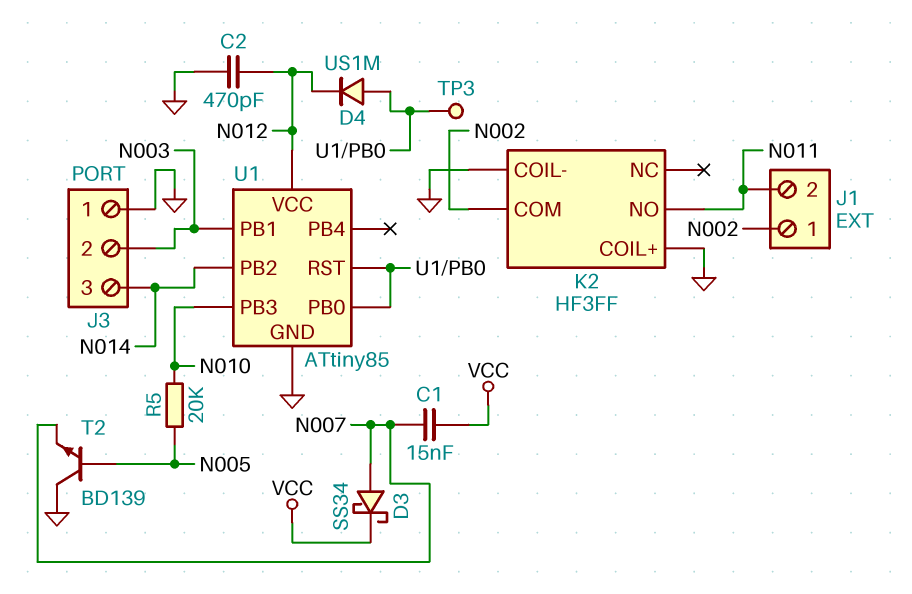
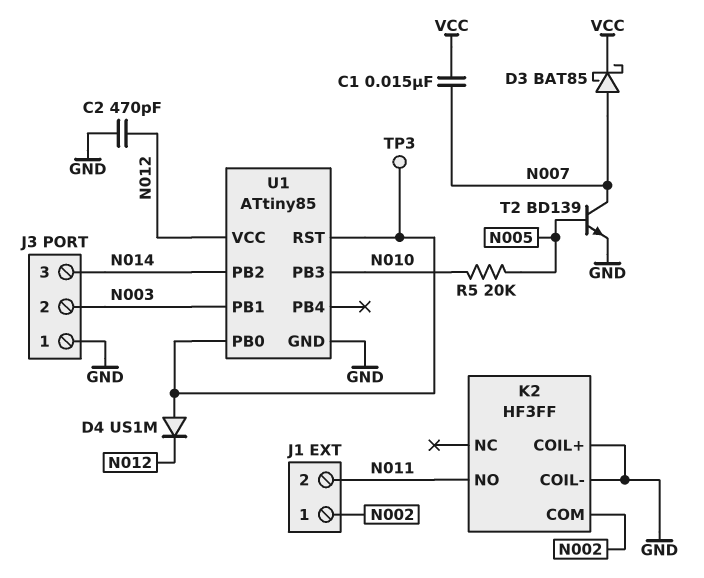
D3: schottky SS34 (A N007, K VCC) -> schottky BAT85 (A N007, K VCC)
T2: NPN BD139 (B N005, C GND, E N007) -> NPN BD139 (B N005, C N007, E GND)

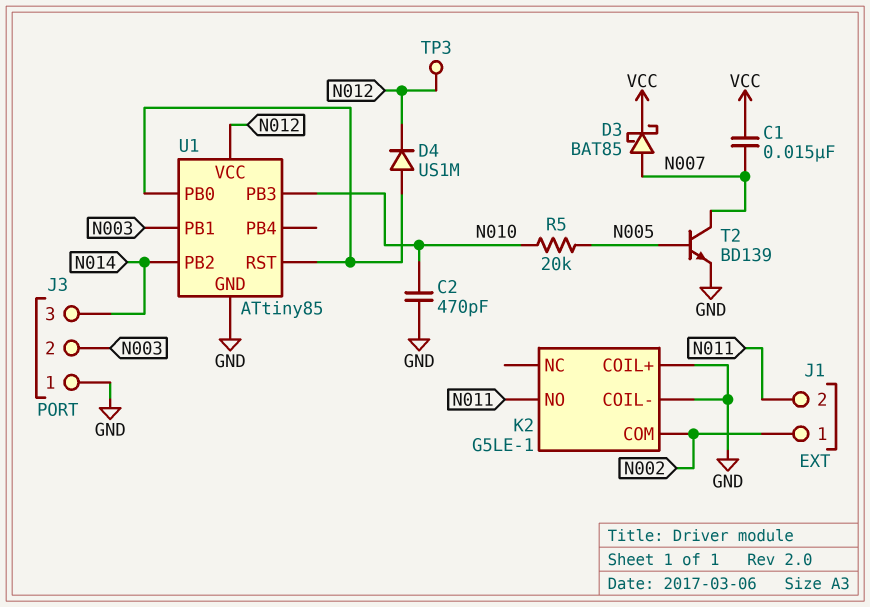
C2: 470pF (GND, N012) -> 470pF (GND, N010)
K2: HF3FF -> G5LE-1
TP3: test point (U1/PB0) -> test point (N012)

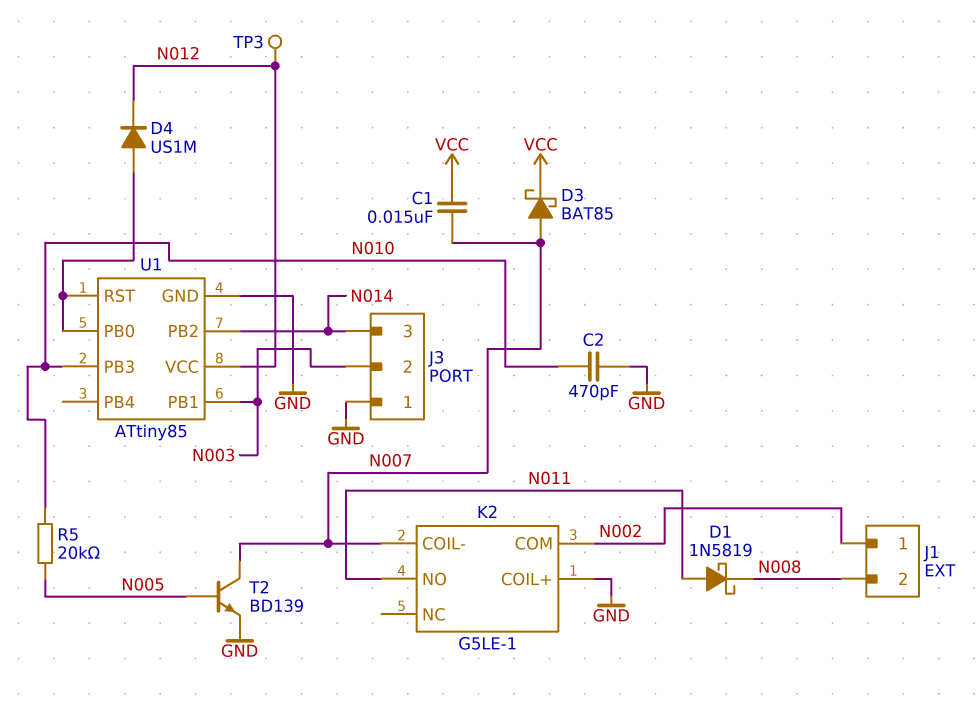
D1: none -> schottky 1N5819 (A N011, K N008)
J1 pin 2: N011 -> N008
K2 pin COIL-: GND -> N007

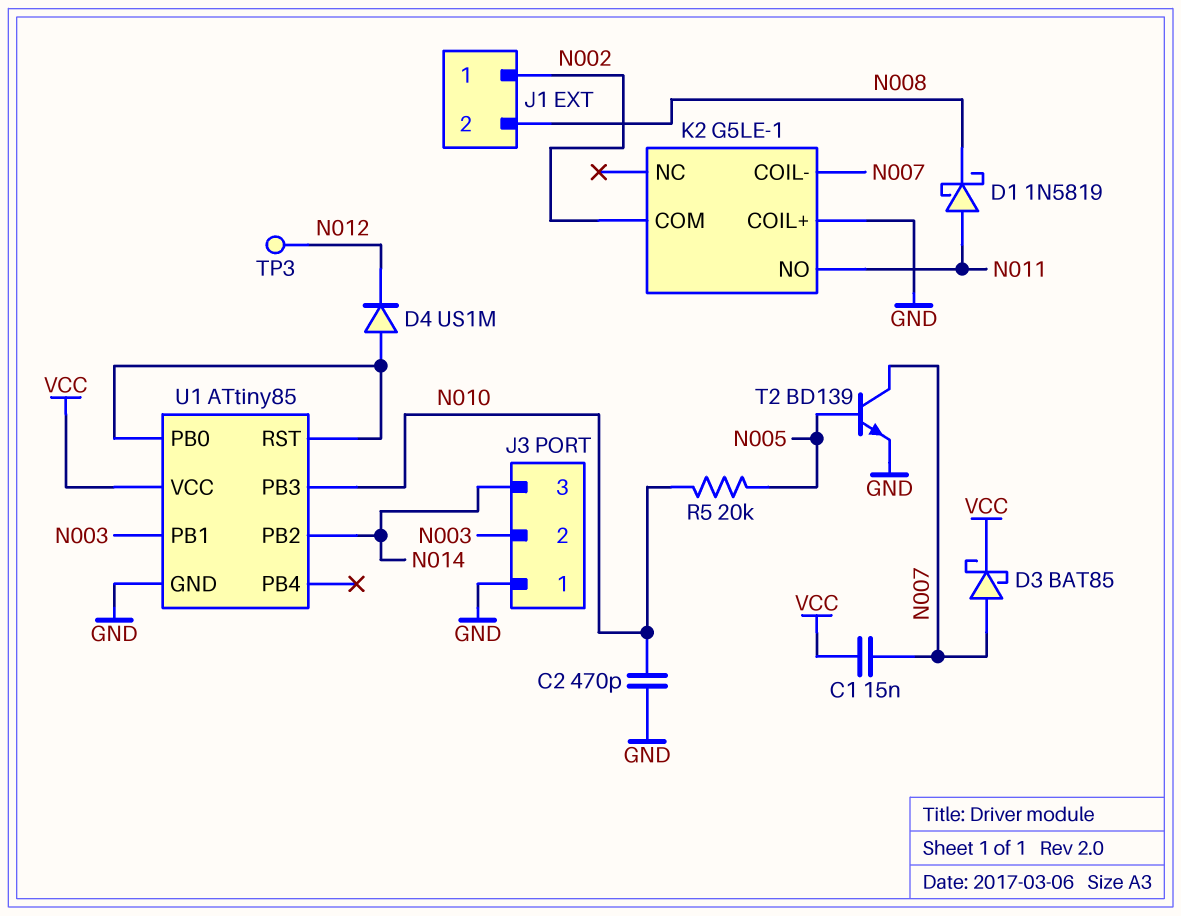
U1 pin VCC: N012 -> VCC

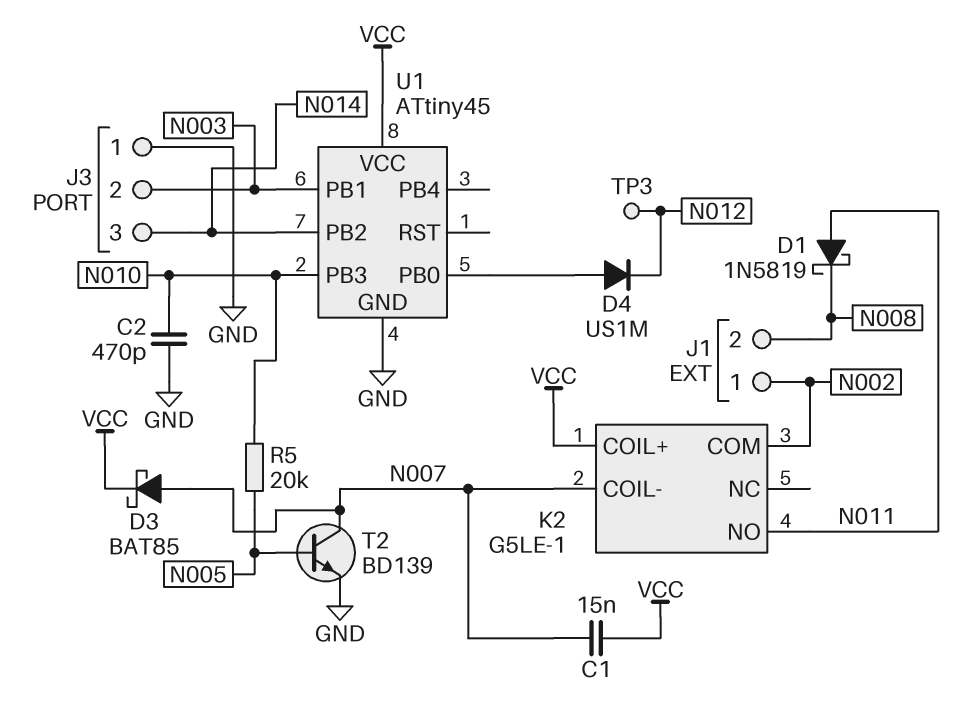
K2 pin COIL+: GND -> VCC
U1: ATtiny85 -> ATtiny45
U1 pin RST: U1/PB0 -> none

